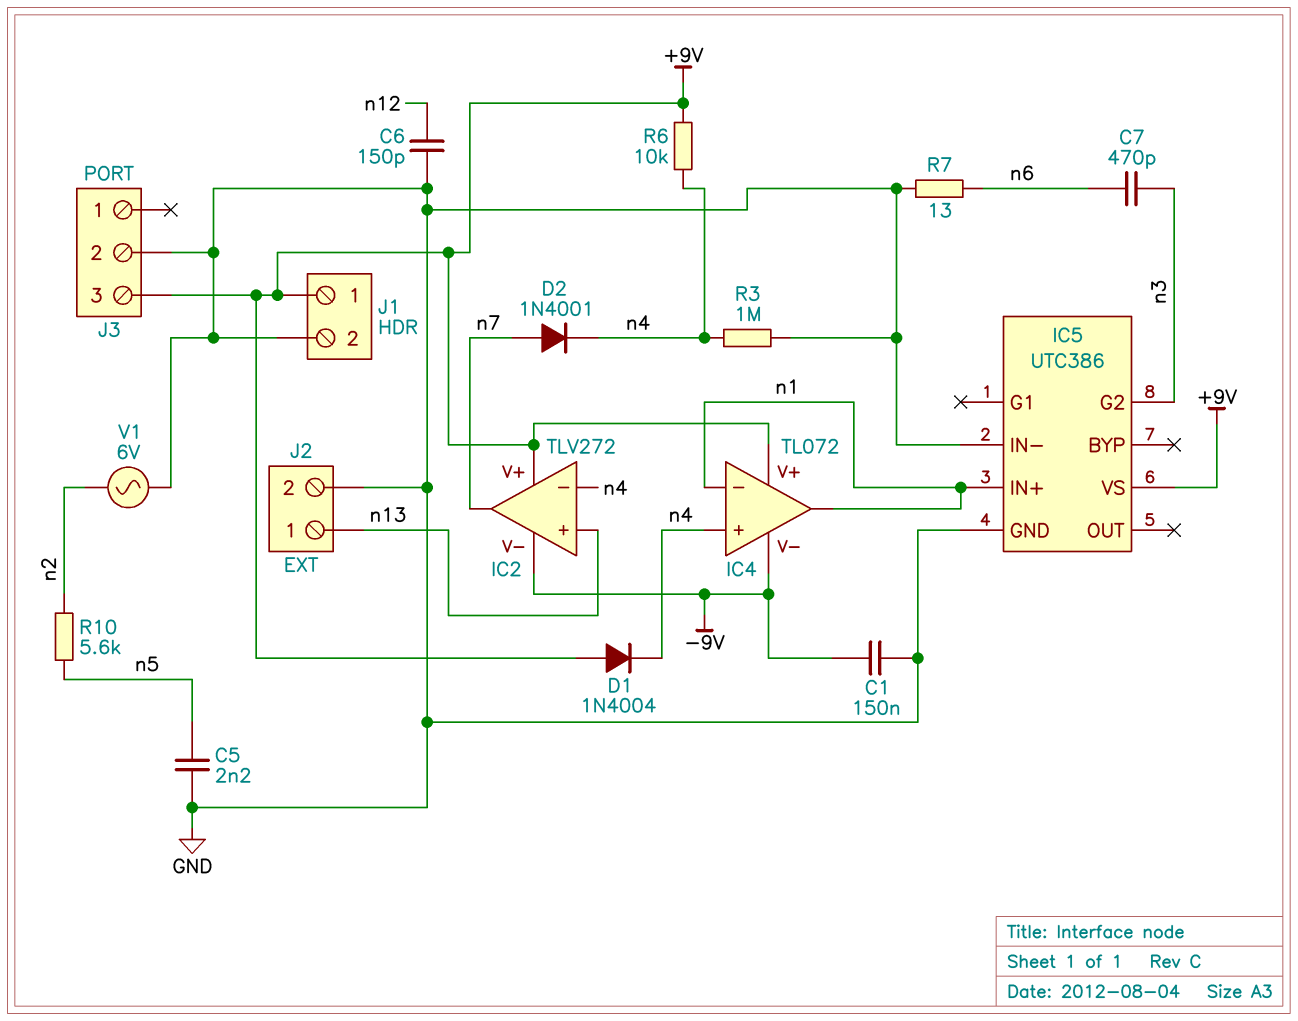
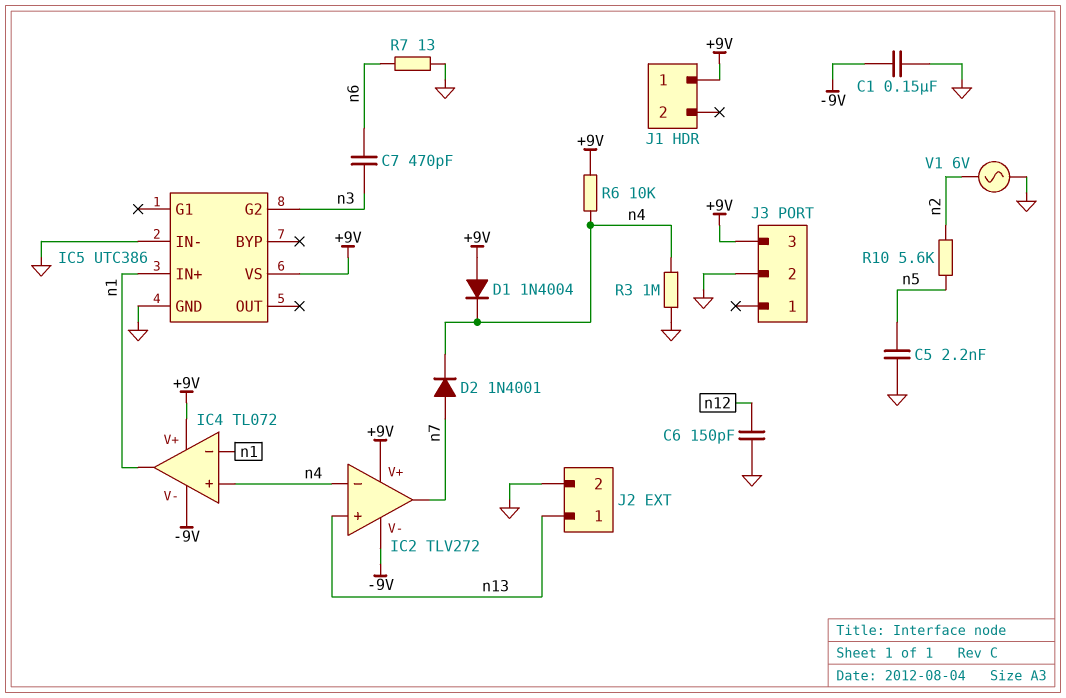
J1 pin 2: GND -> none

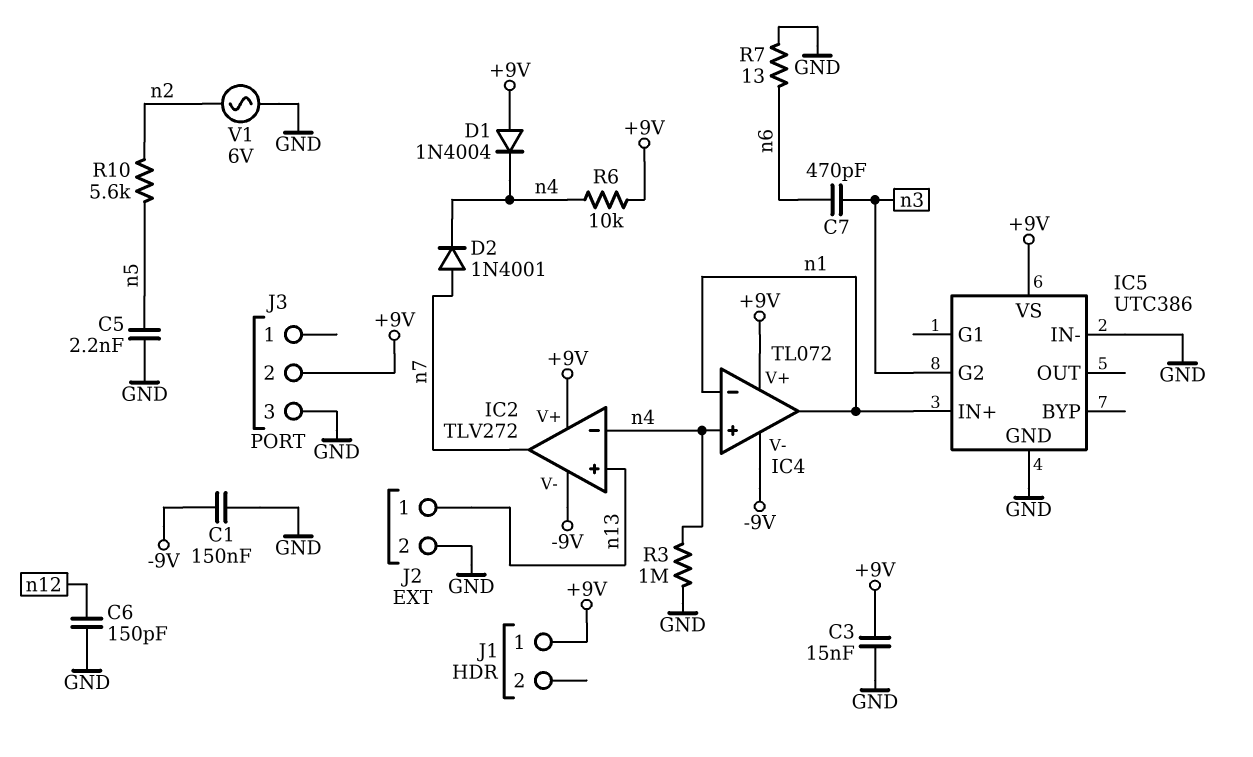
C3: none -> 15nF (+9V, GND)
J3 pin 2: GND -> +9V
J3 pin 3: +9V -> GND

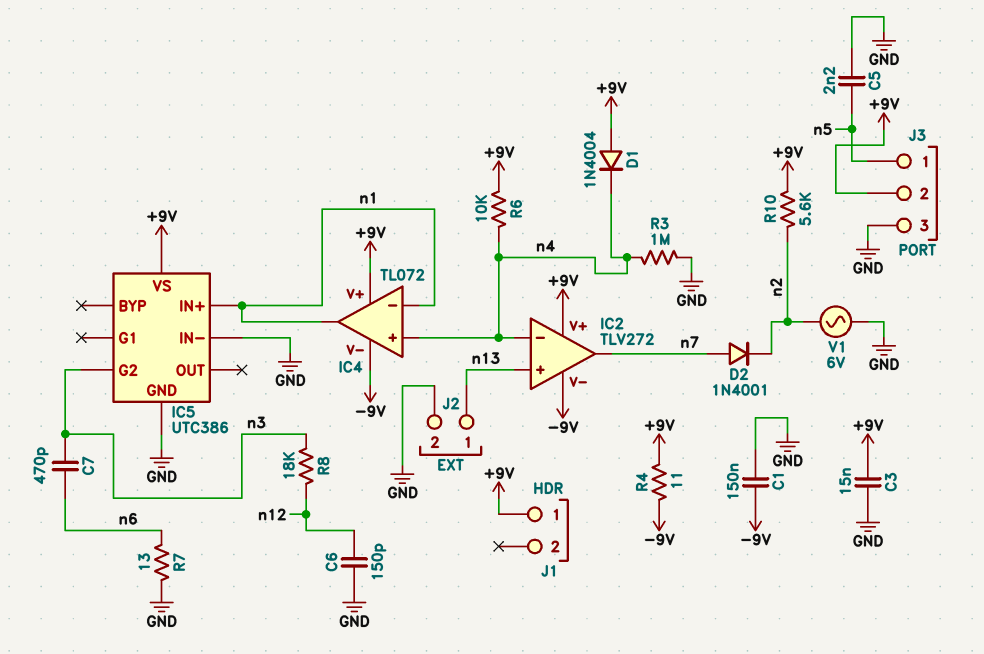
D2: diode 1N4001 (A n7, K n4) -> diode 1N4001 (A n7, K n2)
J3 pin 1: none -> n5
R4: none -> 11 (+9V, -9V)
R8: none -> 18k (n3, n12)
R10: 5.6k (n2, n5) -> 5.6k (+9V, n2)

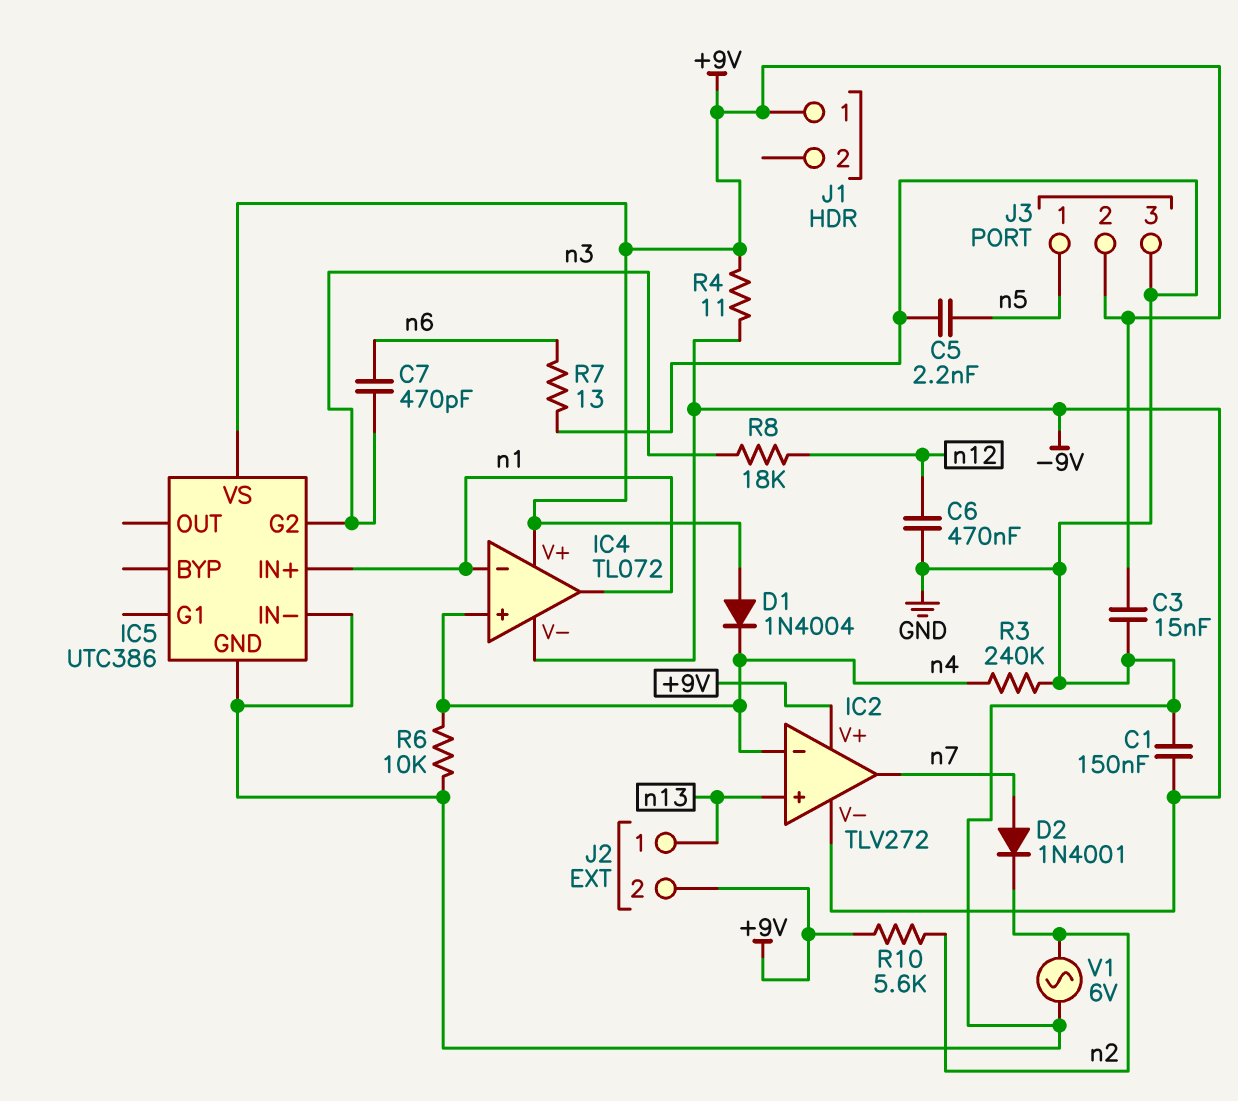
C6: 150pF (GND, n12) -> 470nF (GND, n12)
J2 pin 2: GND -> +9V
R3: 1M (GND, n4) -> 240k (GND, n4)
R6: 10k (+9V, n4) -> 10k (GND, n4)

